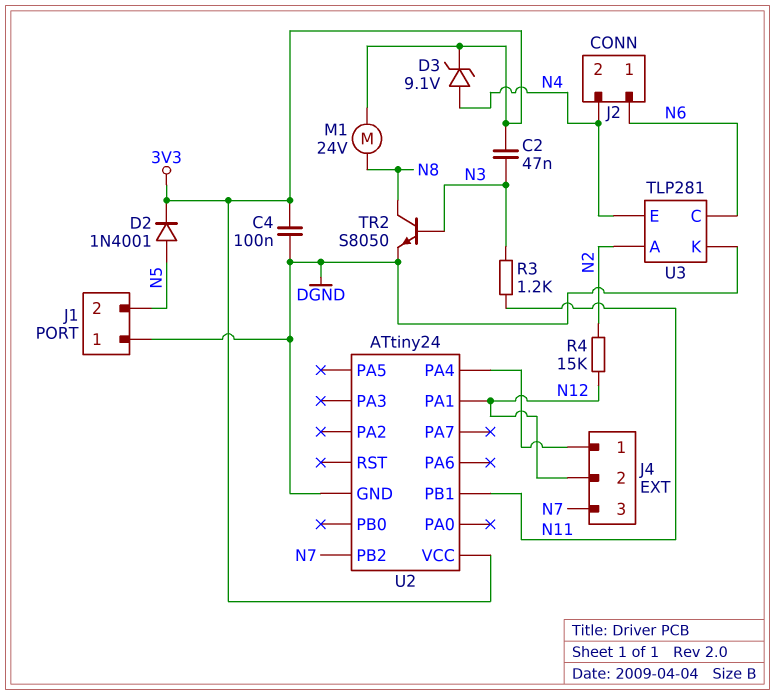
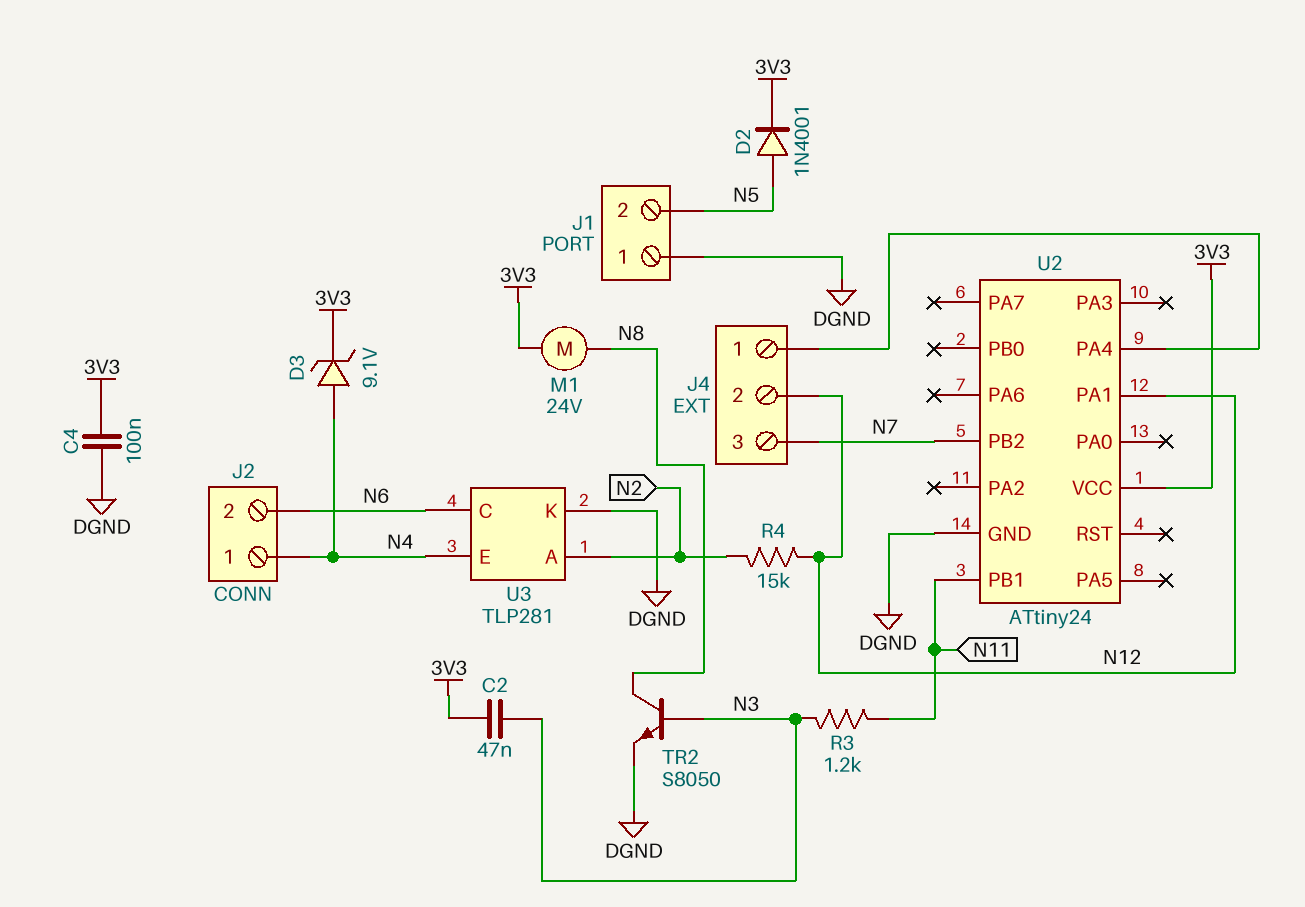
J2 pin 1: N6 -> N4
J2 pin 2: N4 -> N6

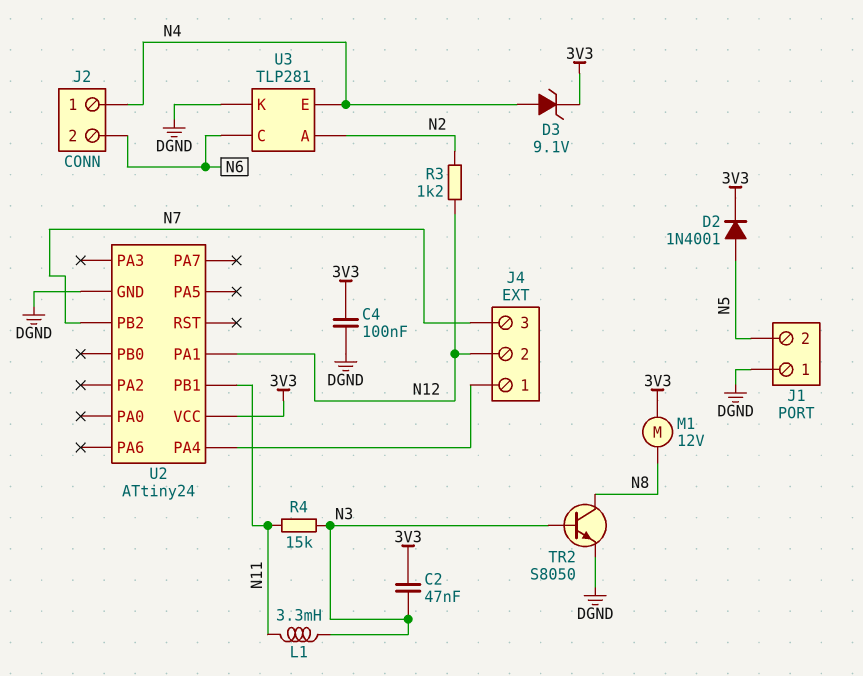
L1: none -> 3.3mH (N3, N11)
M1: motor 24V (3V3, N8) -> motor 12V (3V3, N8)
R3: 1.2k (N3, N11) -> 1.2k (N2, N12)
R4: 15k (N2, N12) -> 15k (N3, N11)

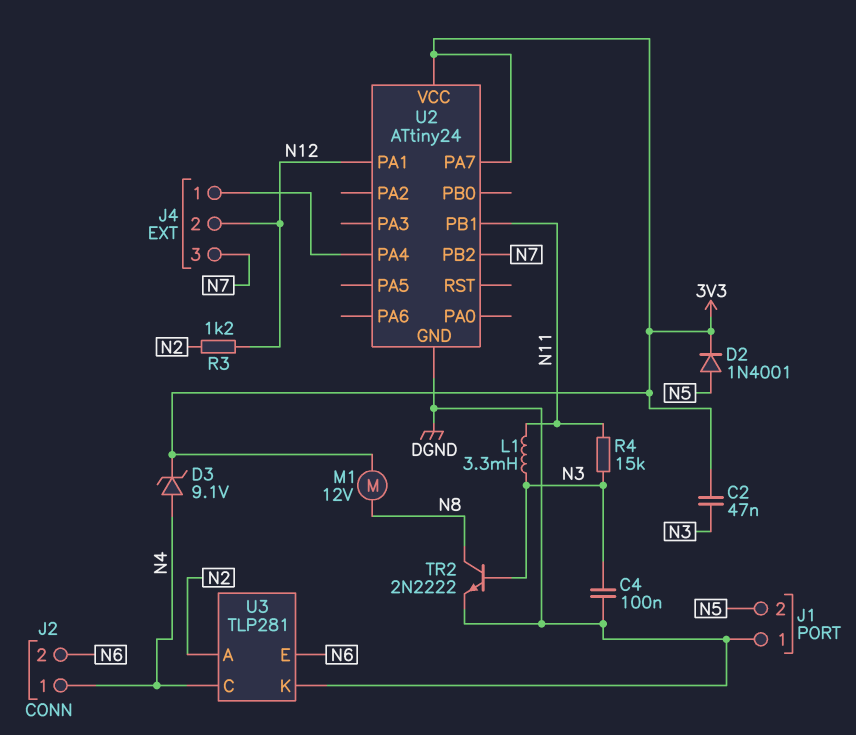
C4: 100nF (3V3, DGND) -> 100nF (DGND, N3)
TR2: NPN S8050 (B N3, C N8, E DGND) -> NPN 2N2222 (B N3, C N8, E DGND)
U2 pin PA7: none -> 3V3
U3 pin C: N6 -> N4
U3 pin E: N4 -> N6

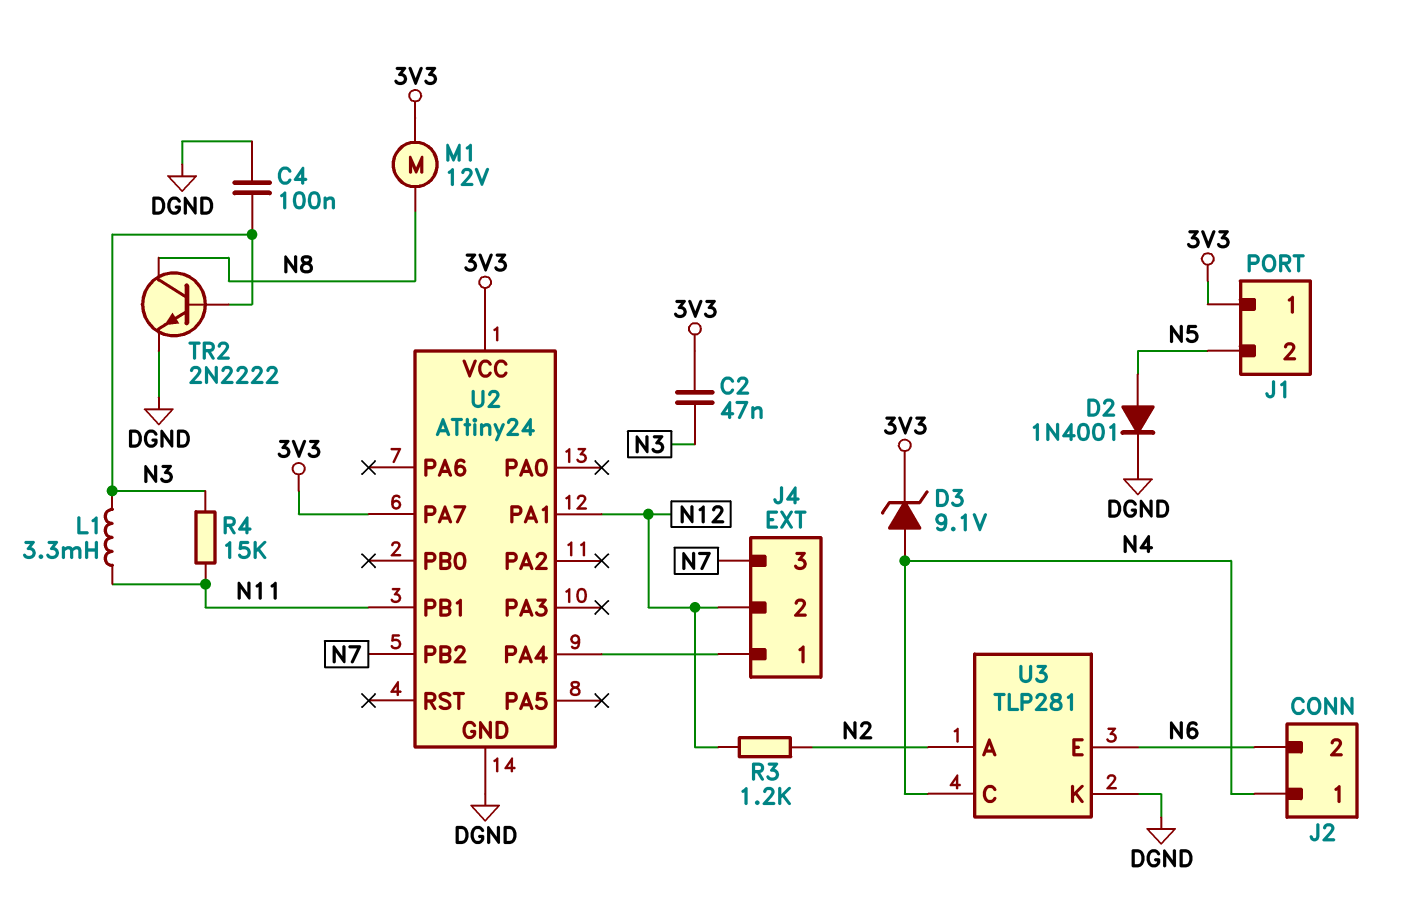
D2: diode 1N4001 (A N5, K 3V3) -> diode 1N4001 (A N5, K DGND)
J1 pin 1: DGND -> 3V3

